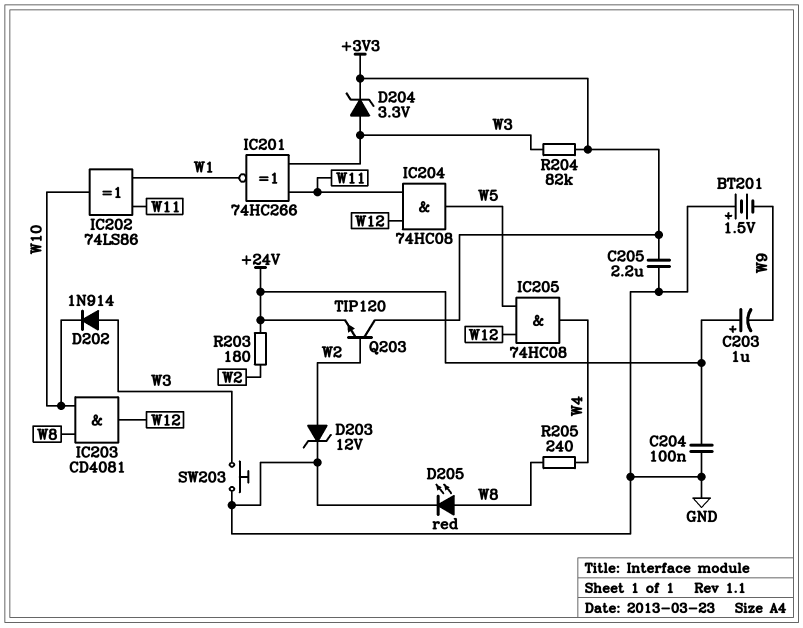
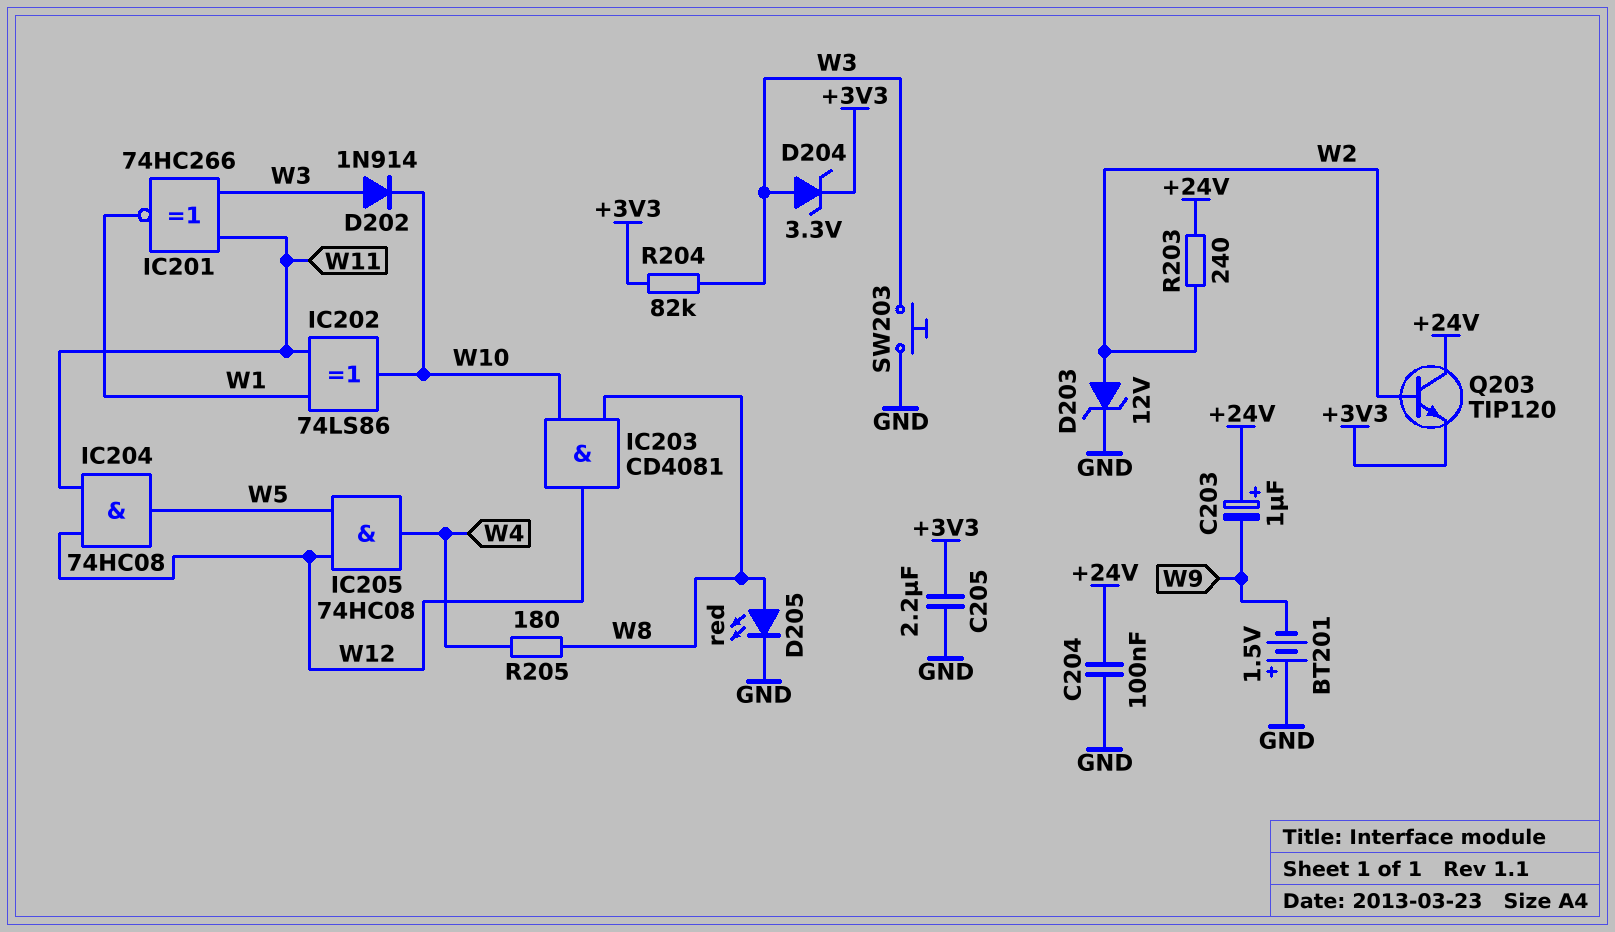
Q203: NPN TIP120 (B W2, C +3V3, E +24V) -> NPN TIP120 (B W2, C +24V, E +3V3)
R203: 180 (+24V, W2) -> 240 (+24V, W2)
R205: 240 (W4, W8) -> 180 (W4, W8)

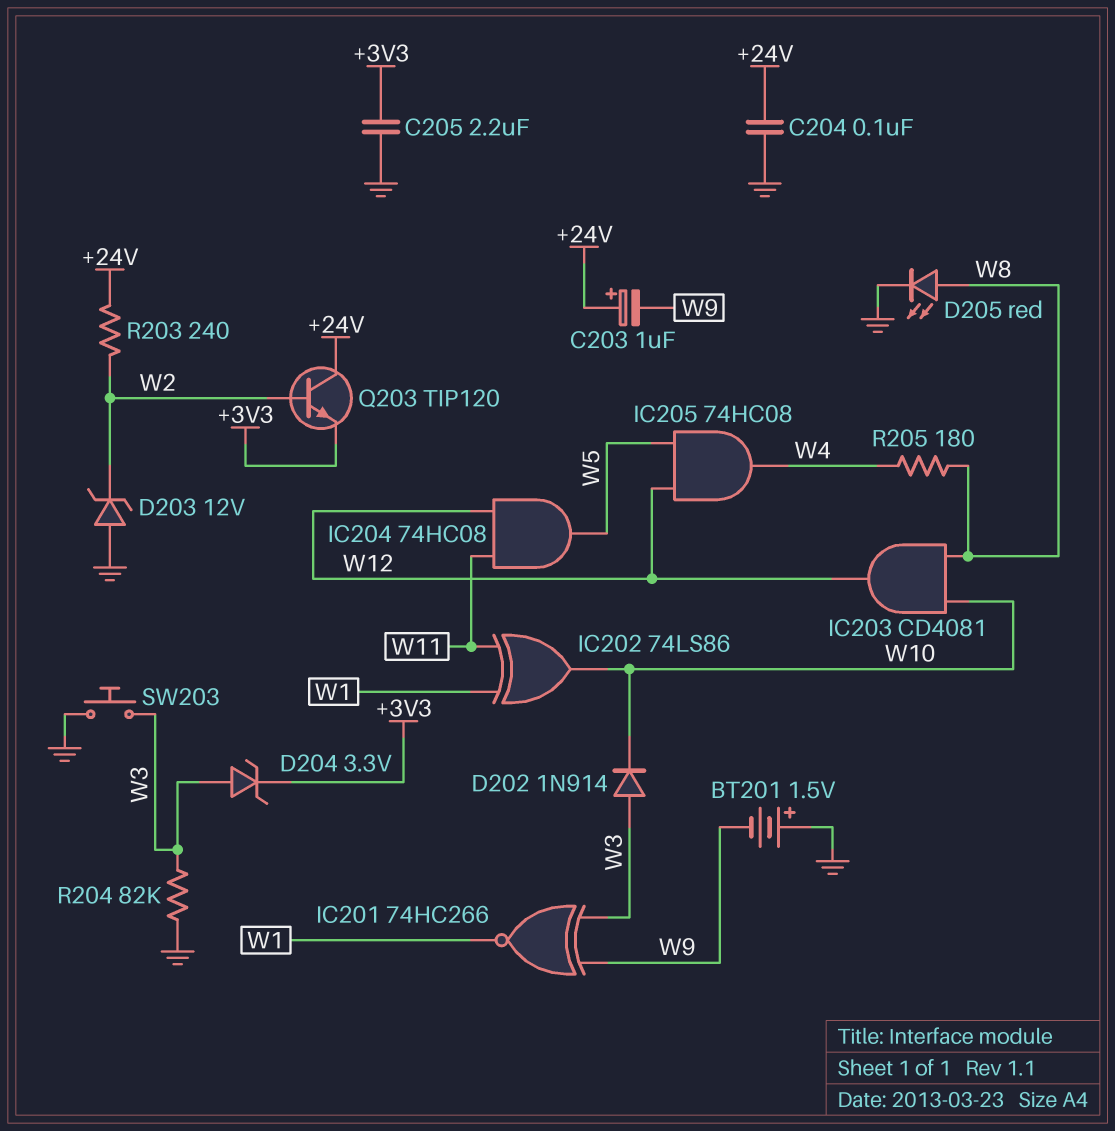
D203: zener 12V (A W2, K GND) -> zener 12V (A GND, K W2)
IC201: XNOR 74HC266 (in W3, in W11, out W1) -> XNOR 74HC266 (in W3, in W9, out W1)
R204: 82k (+3V3, W3) -> 82k (GND, W3)

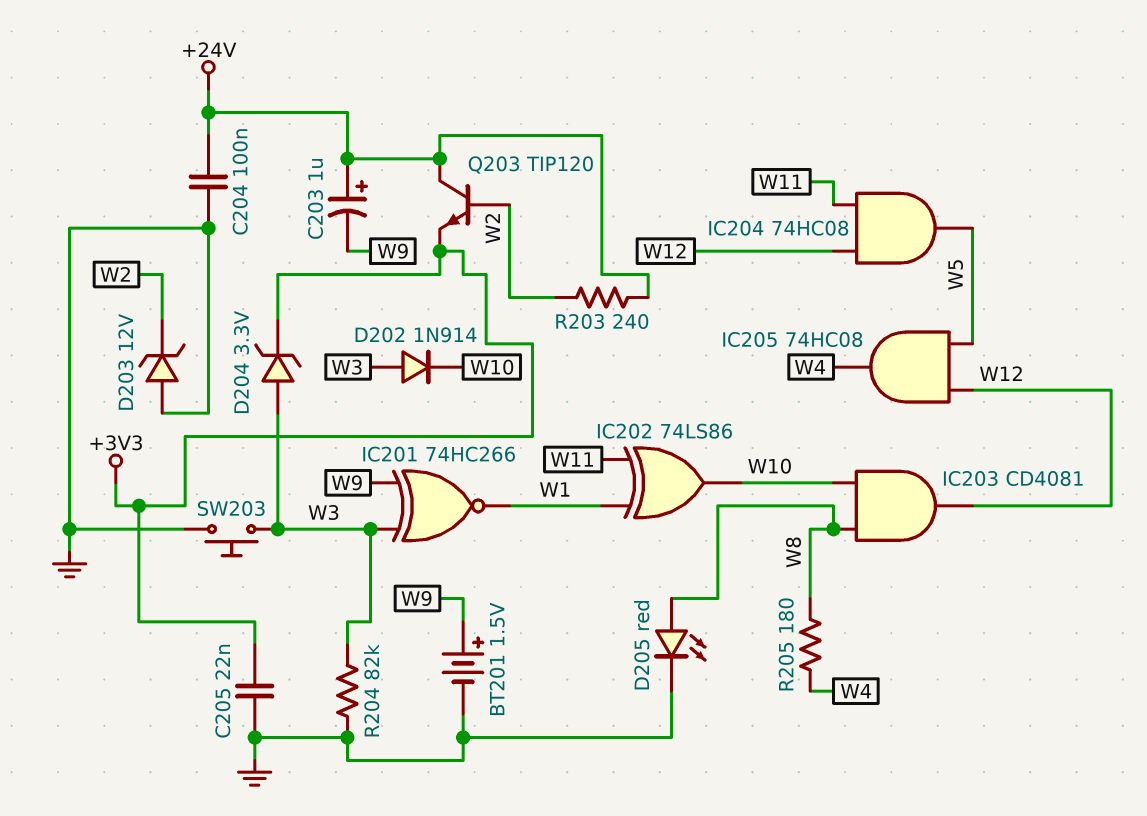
BT201: 1.5V (plus GND, minus W9) -> 1.5V (plus W9, minus GND)
C205: 2.2uF (+3V3, GND) -> 22nF (+3V3, GND)

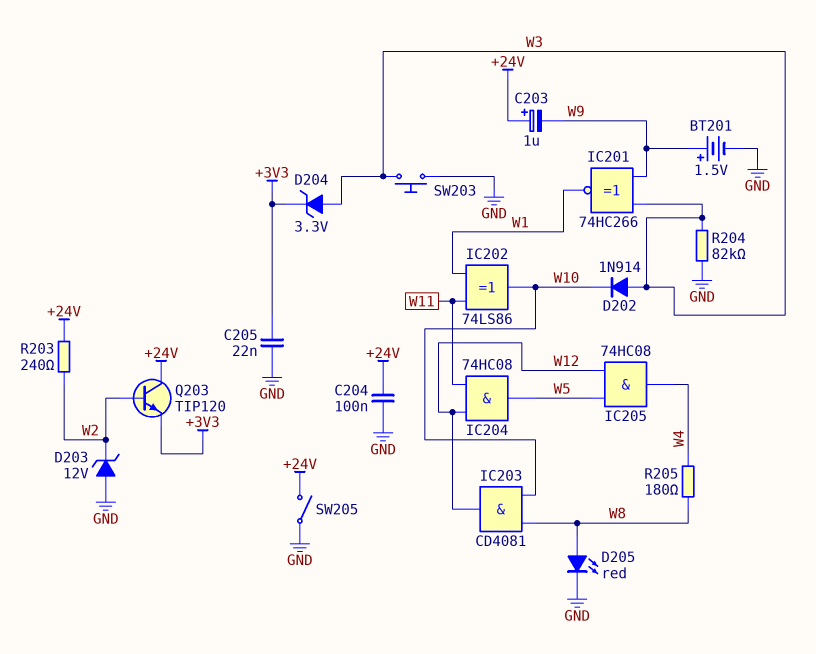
SW205: none -> switch (+24V, GND)

